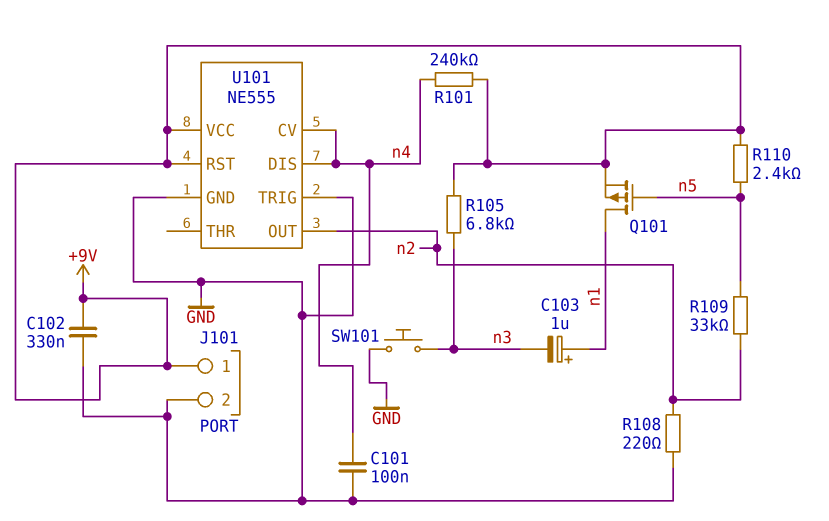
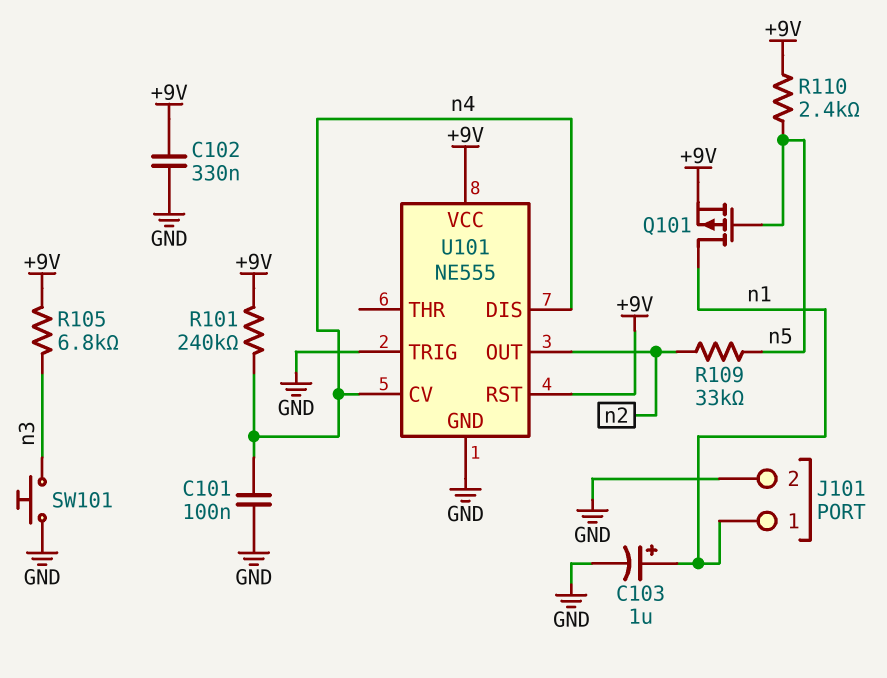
C103: 1uF (plus n1, minus n3) -> 1uF (plus n1, minus GND)
J101 pin 1: +9V -> n1
R108: 220 (GND, n2) -> none

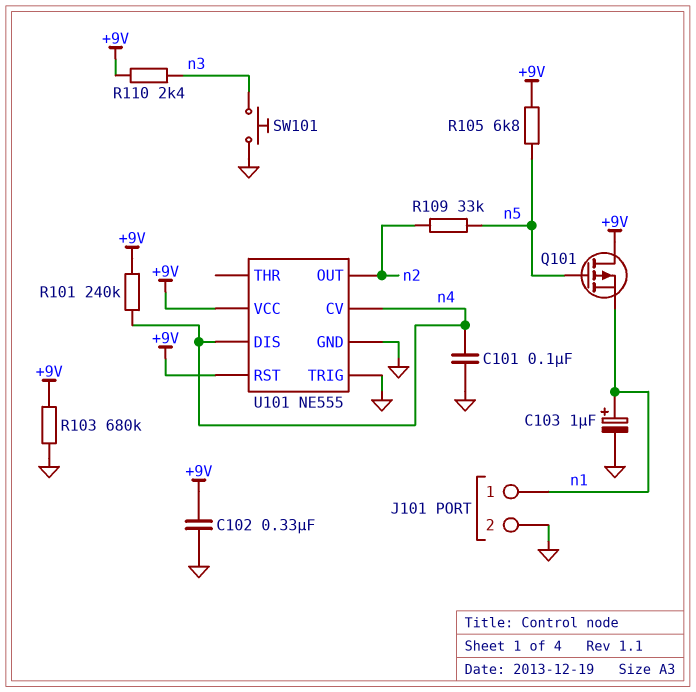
Q101: PMOS (G n5, D n1, S +9V) -> PMOS (G n5, D +9V, S n1)
R103: none -> 680k (+9V, GND)
R105: 6.8k (+9V, n3) -> 6.8k (+9V, n5)
R110: 2.4k (+9V, n5) -> 2.4k (+9V, n3)

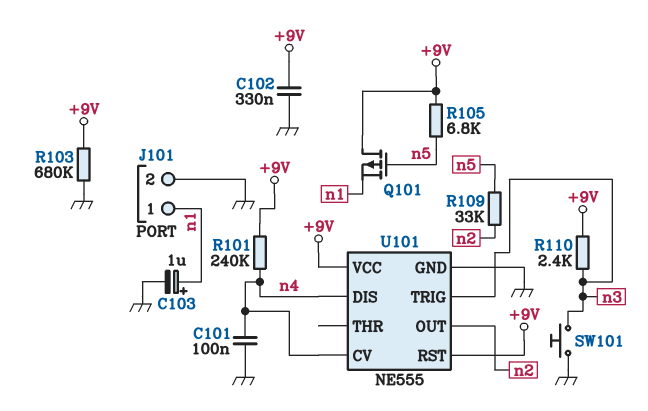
U101 pin TRIG: GND -> n3

